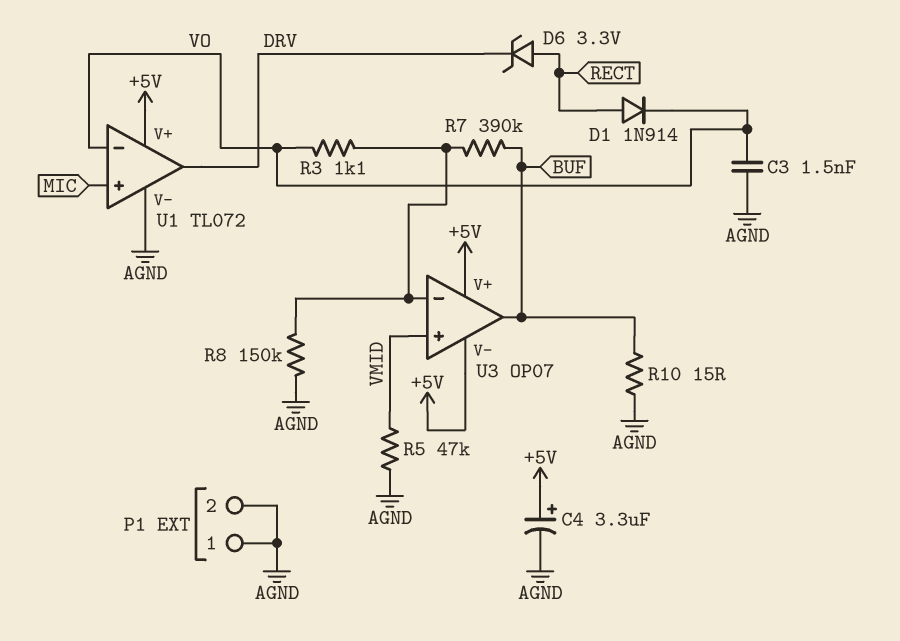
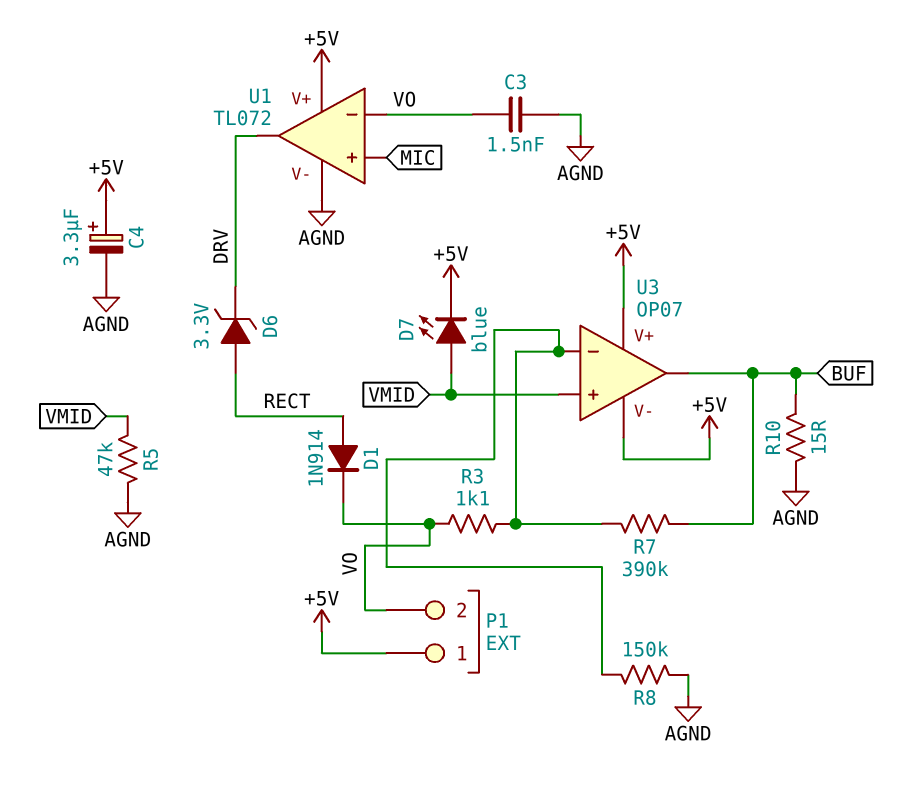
D7: none -> LED blue (A VMID, K +5V)
P1 pin 1: AGND -> +5V
P1 pin 2: AGND -> VO

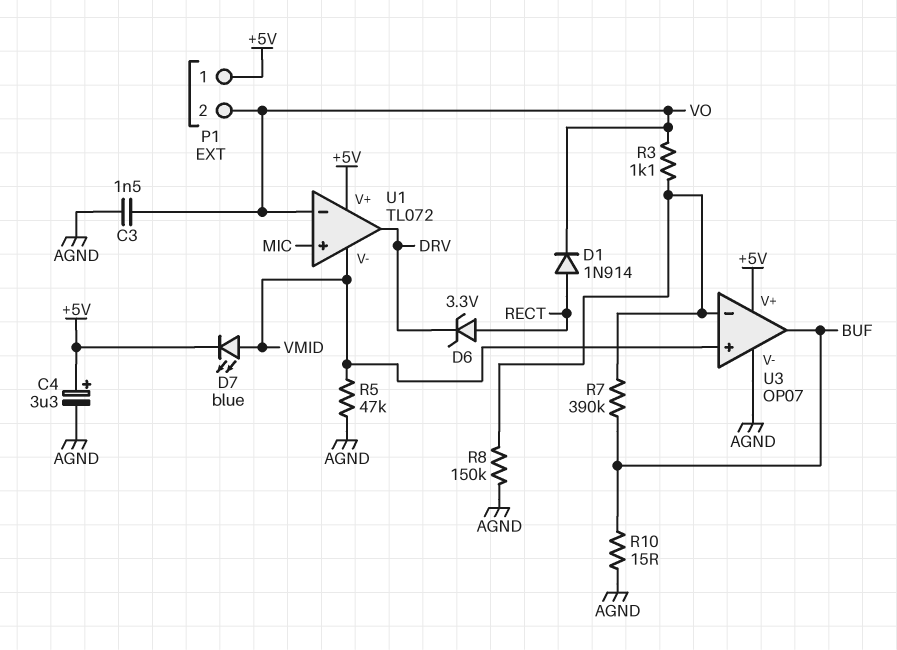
U1 pin V-: AGND -> VMID
U3 pin V-: +5V -> AGND

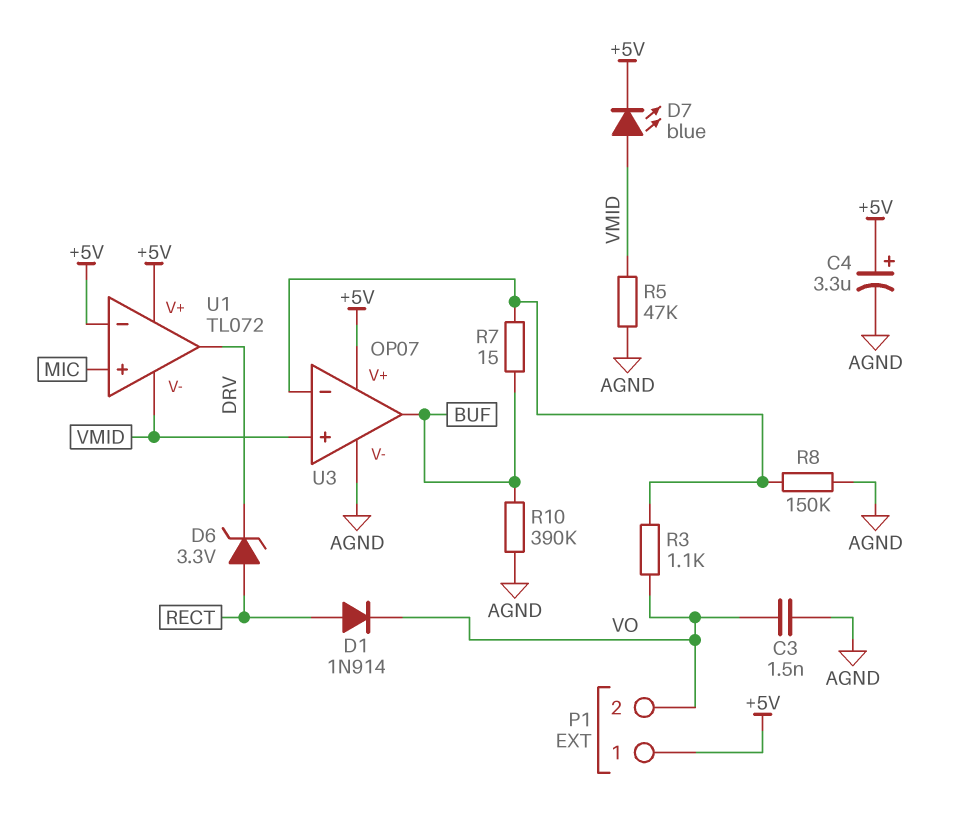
R7: 390k (BUF, U3/in-) -> 15 (BUF, U3/in-)
R10: 15 (AGND, BUF) -> 390k (AGND, BUF)
U1 pin in-: VO -> +5V

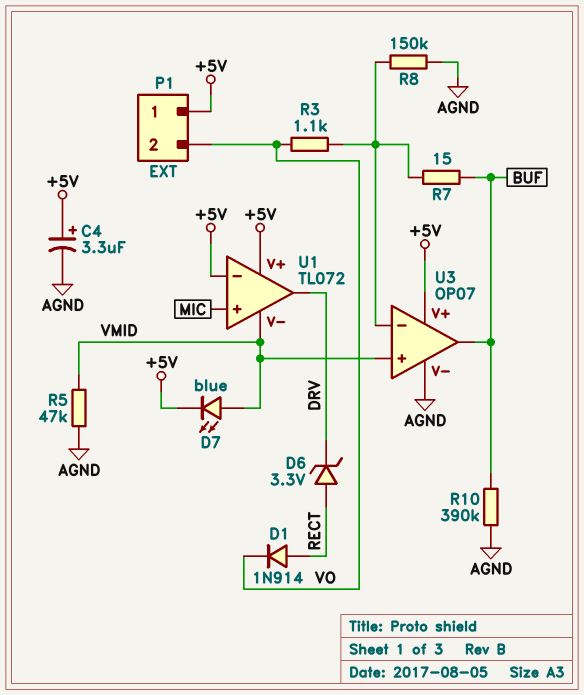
C3: 1.5nF (AGND, VO) -> none

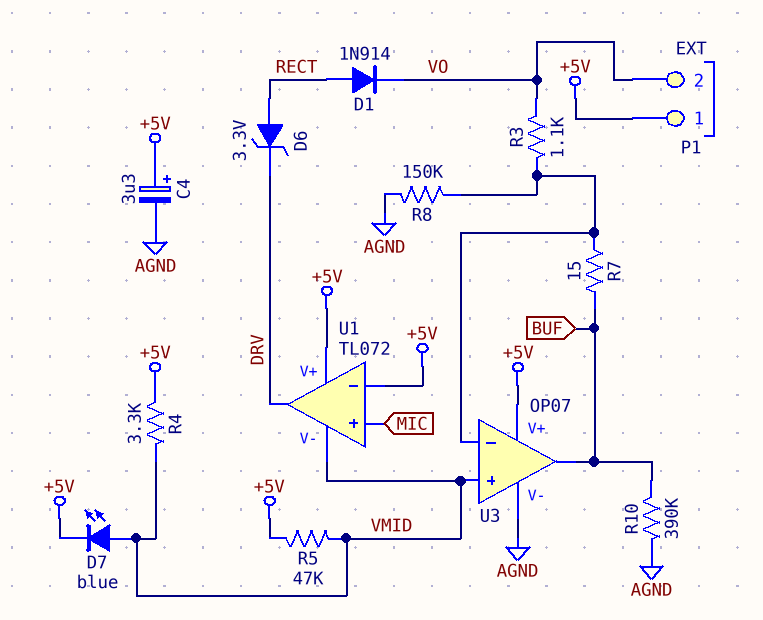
R4: none -> 3.3k (+5V, VMID)
R5: 47k (AGND, VMID) -> 47k (+5V, VMID)

